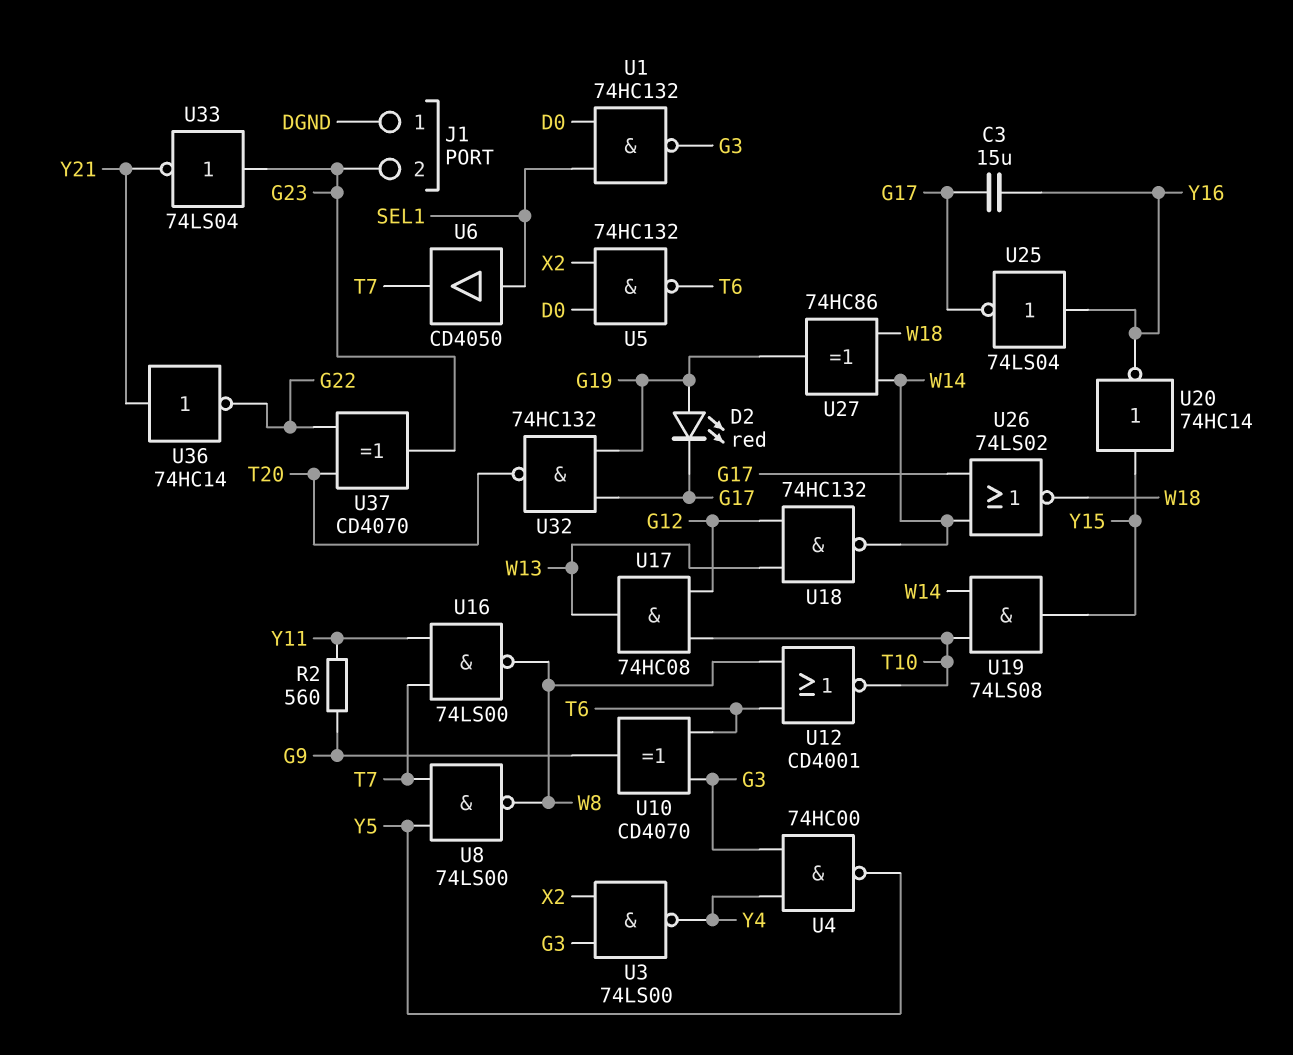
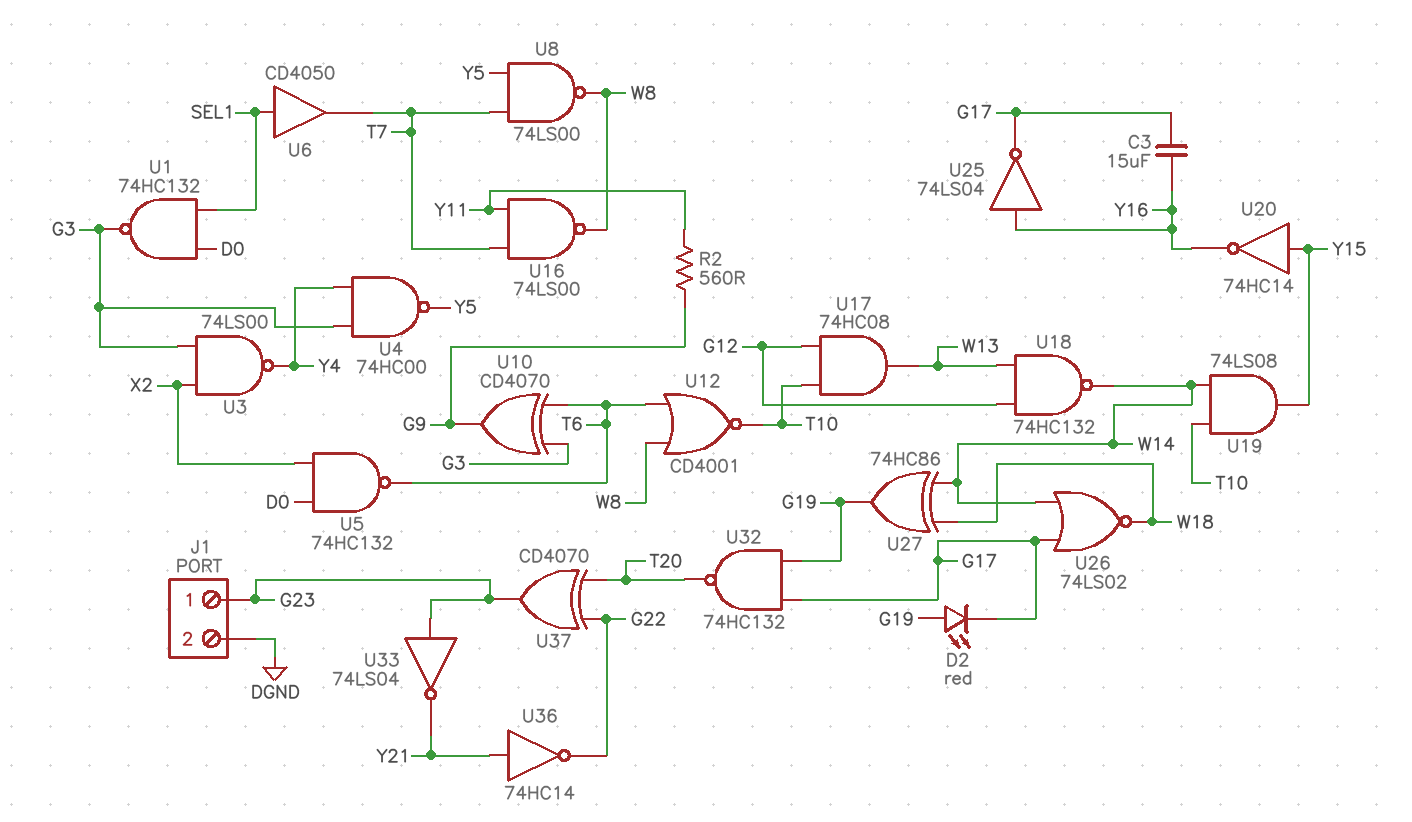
J1 pin 1: DGND -> G23
J1 pin 2: G23 -> DGND

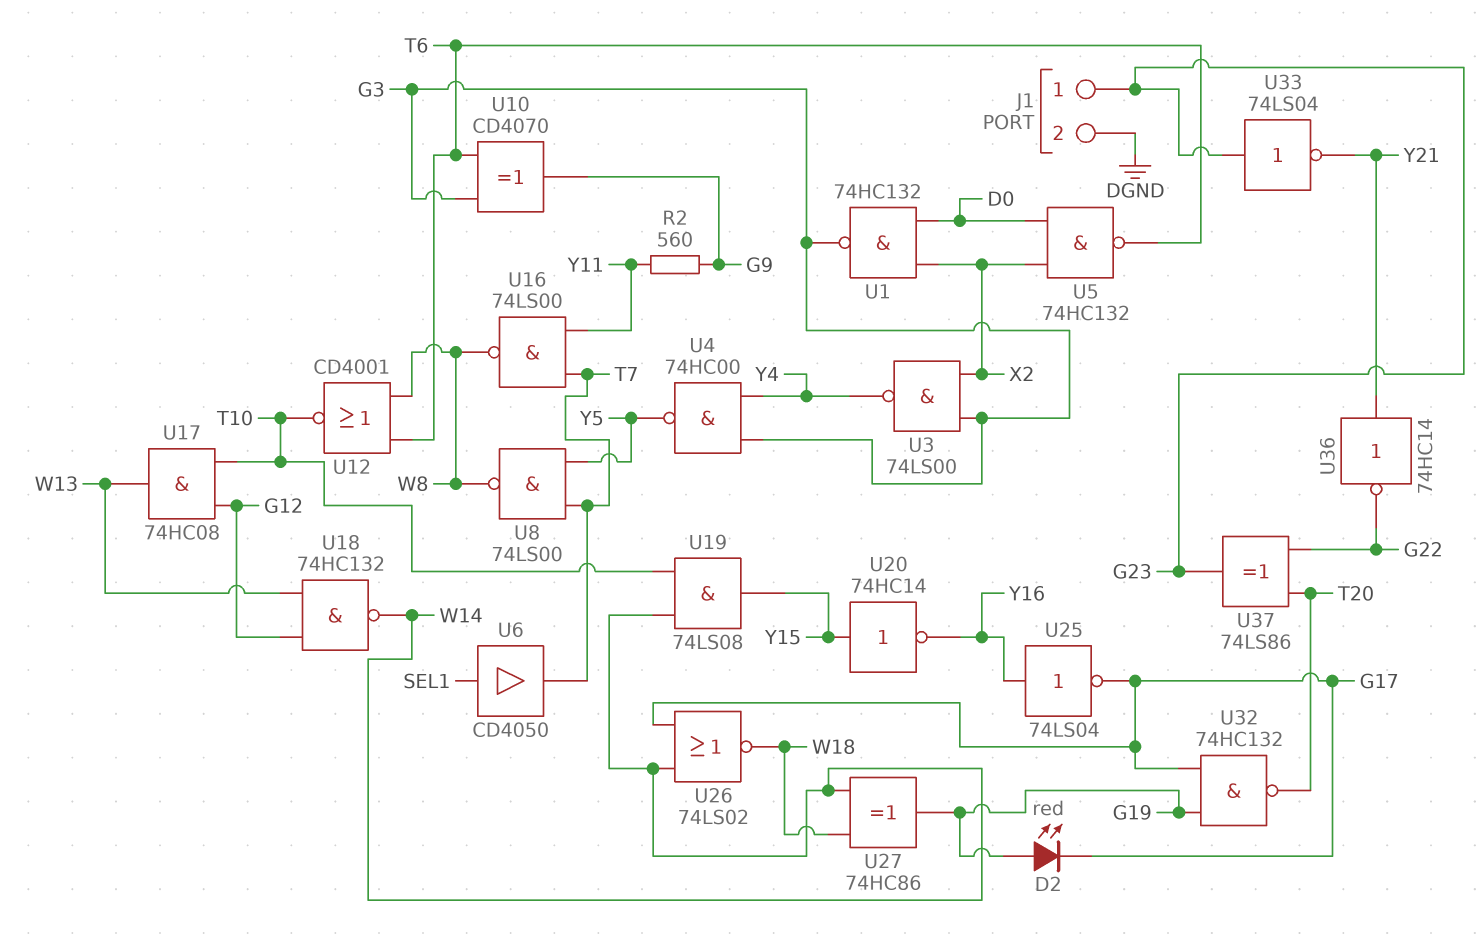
C3: 15uF (G17, Y16) -> none
U1: NAND 74HC132 (in D0, in SEL1, out G3) -> NAND 74HC132 (in D0, in X2, out G3)
U37: XOR CD4070 (in G22, in T20, out G23) -> XOR 74LS86 (in G22, in T20, out G23)

